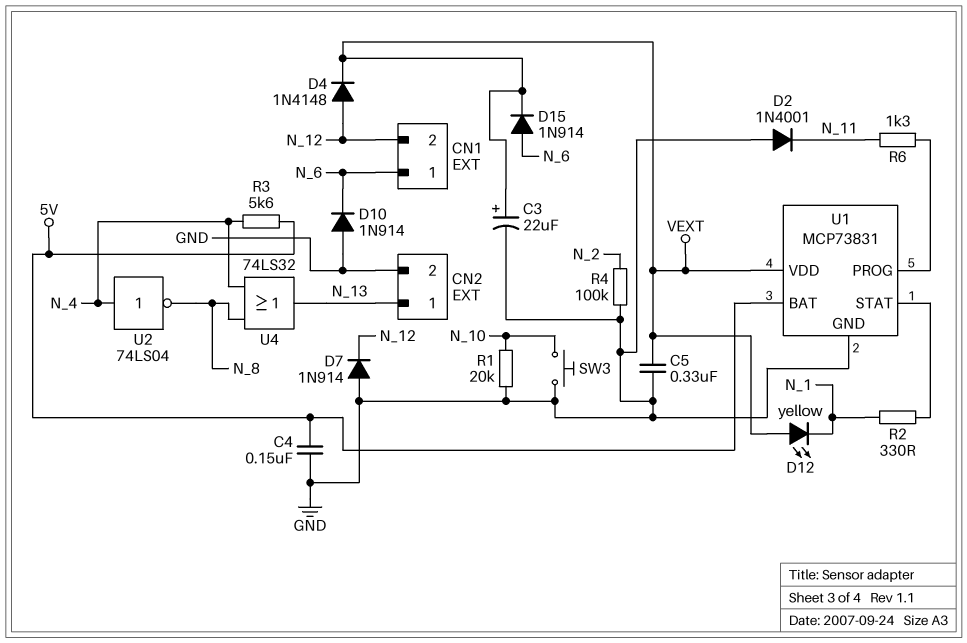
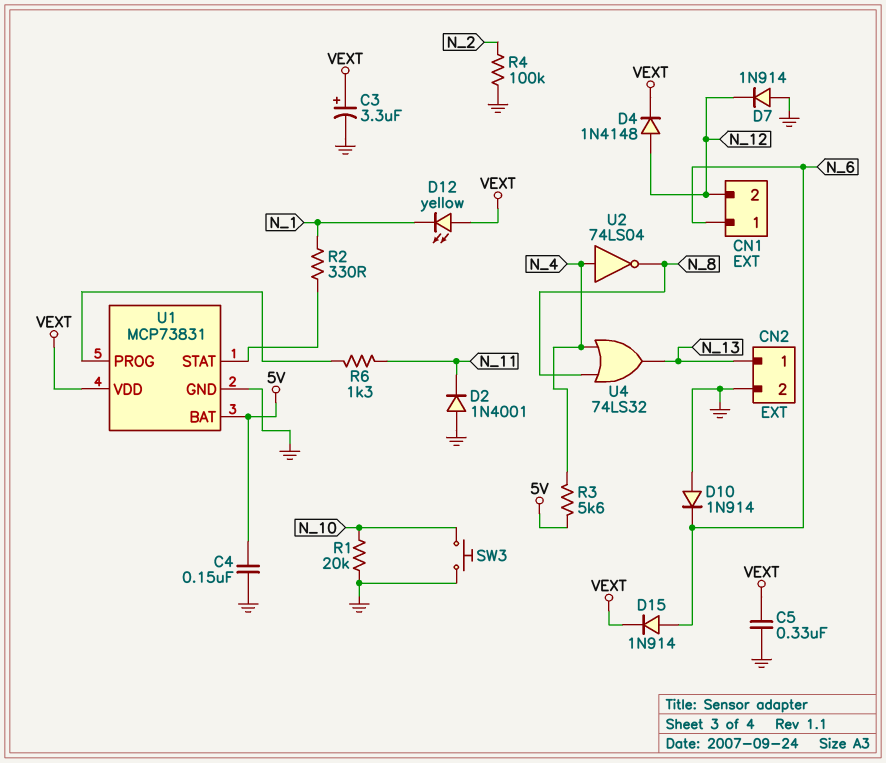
C3: 22uF (plus VEXT, minus GND) -> 3.3uF (plus VEXT, minus GND)

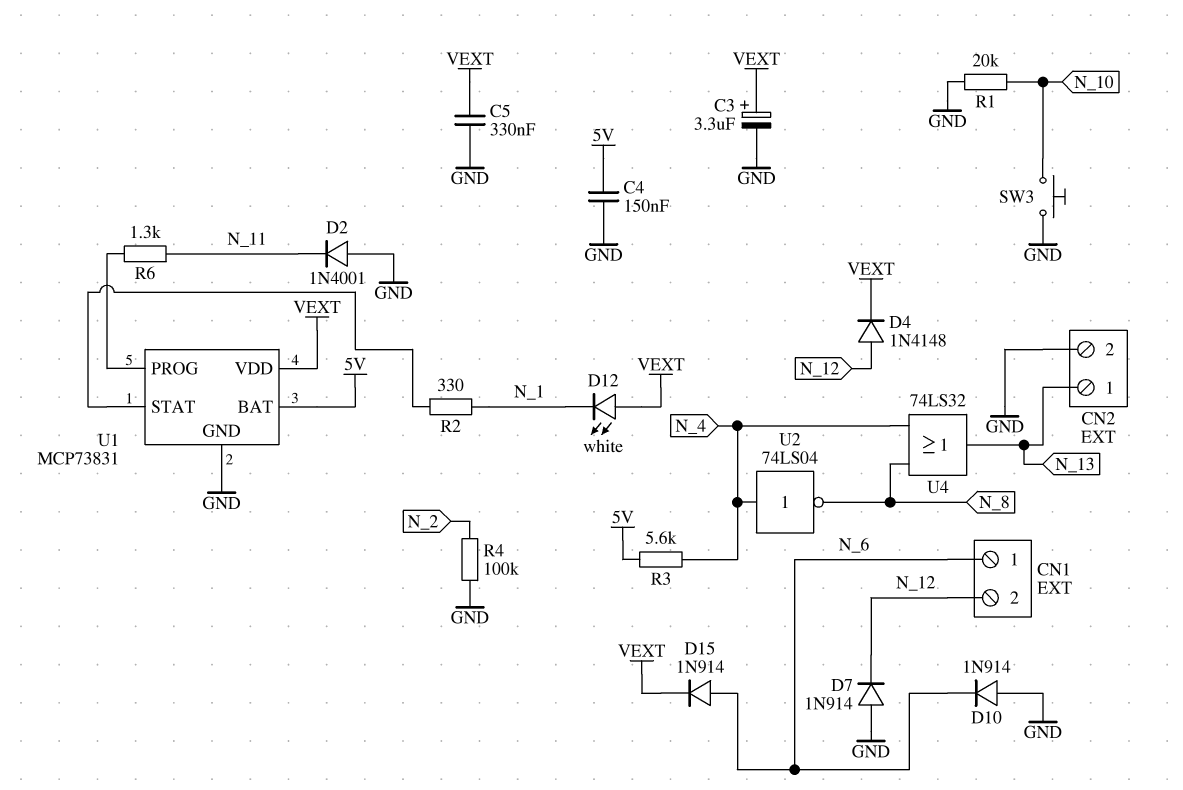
D12: LED yellow (A VEXT, K N_1) -> LED white (A VEXT, K N_1)

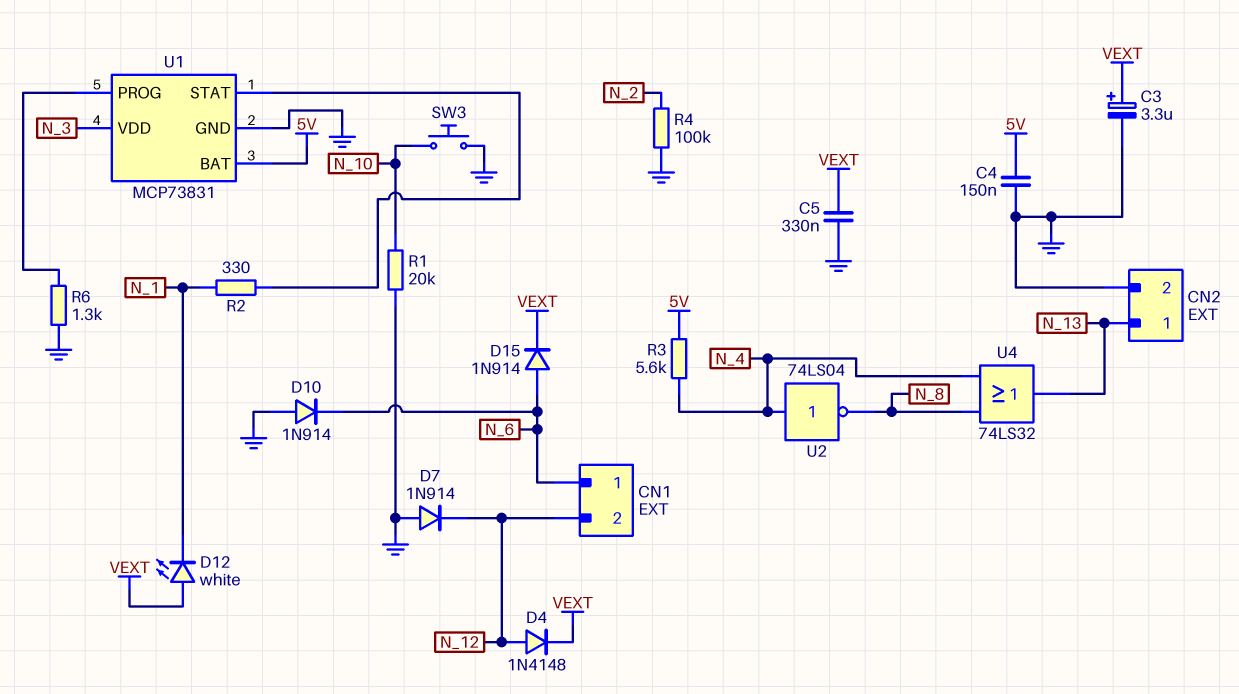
D2: diode 1N4001 (A GND, K N_11) -> none
R6: 1.3k (N_11, U1/PROG) -> 1.3k (GND, U1/PROG)
U1 pin VDD: VEXT -> N_3

